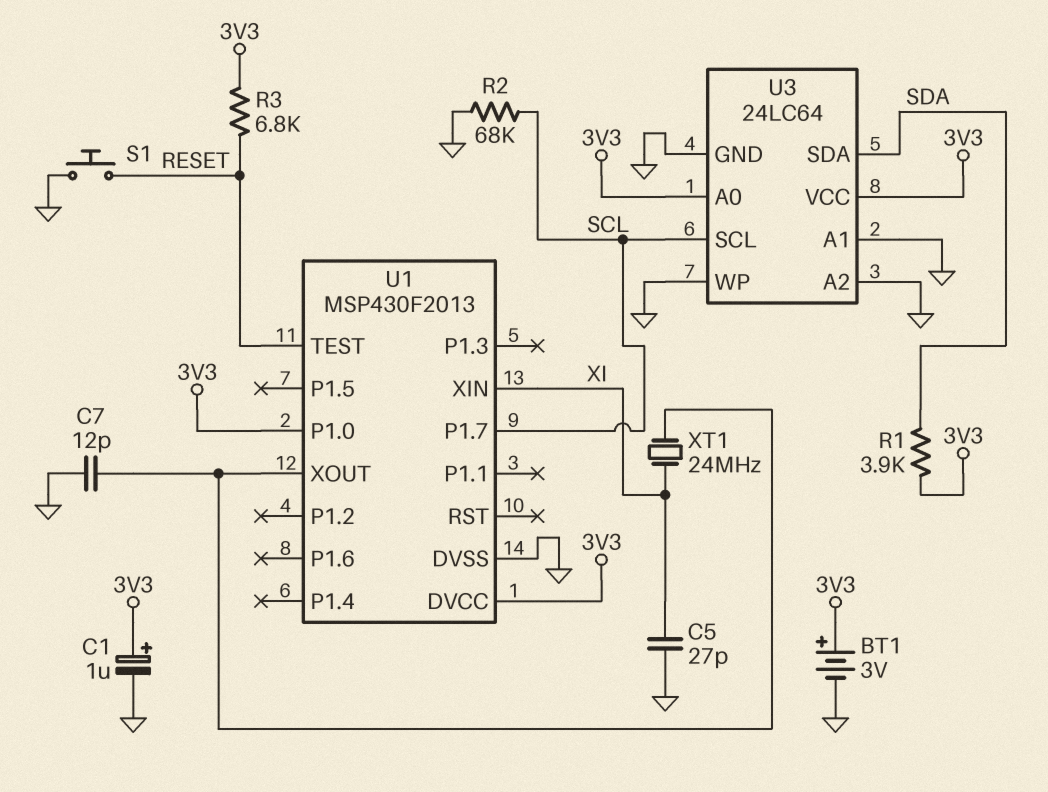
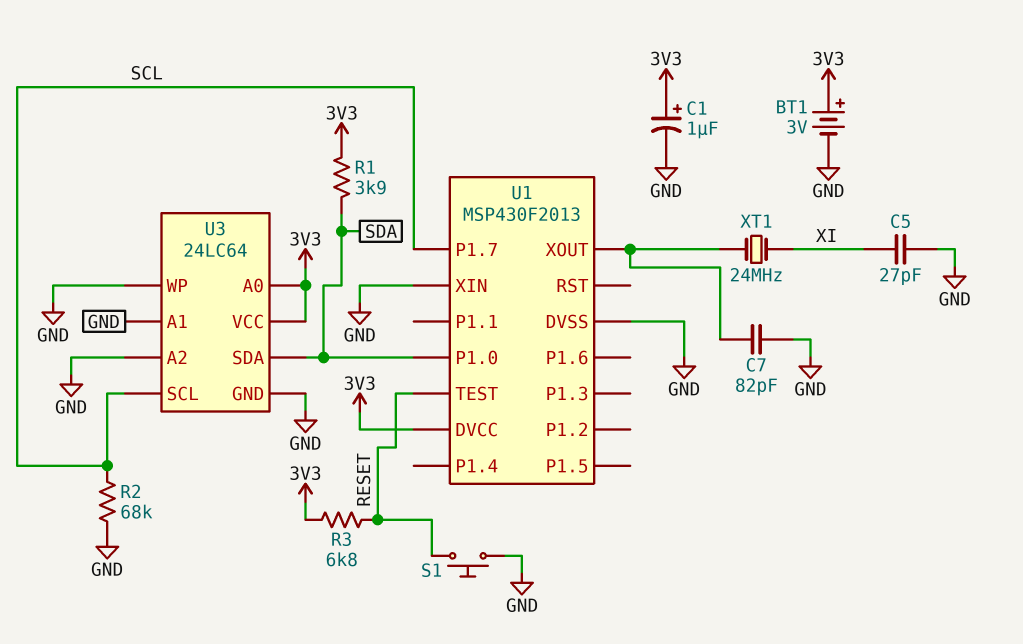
C7: 12pF (GND, U1/XOUT) -> 82pF (GND, U1/XOUT)
U1 pin P1.0: 3V3 -> SDA
U1 pin XIN: XI -> GND

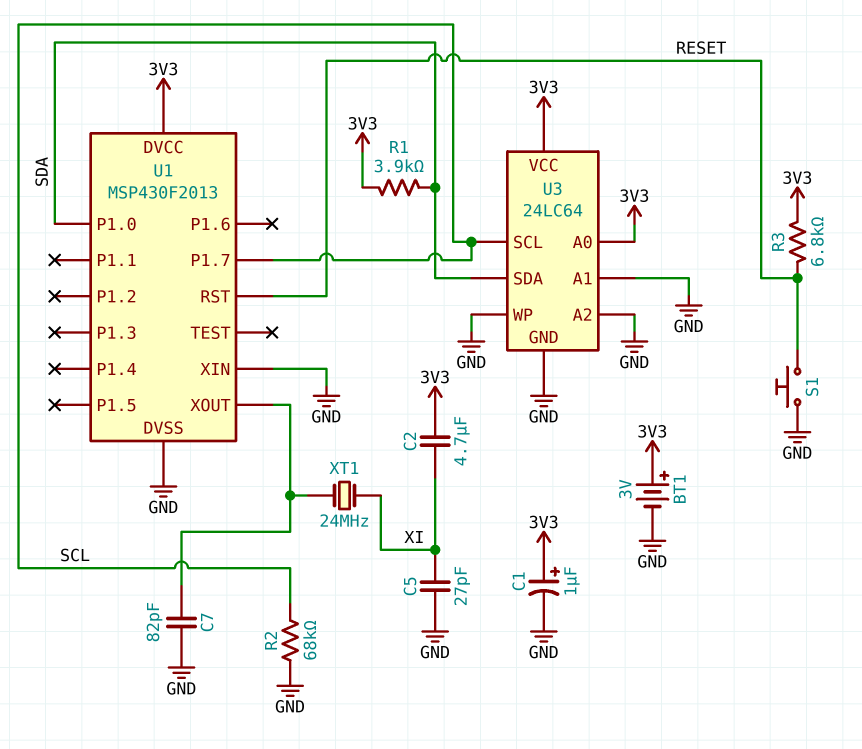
C2: none -> 4.7uF (3V3, XI)
U1 pin RST: none -> RESET
U1 pin TEST: RESET -> none

